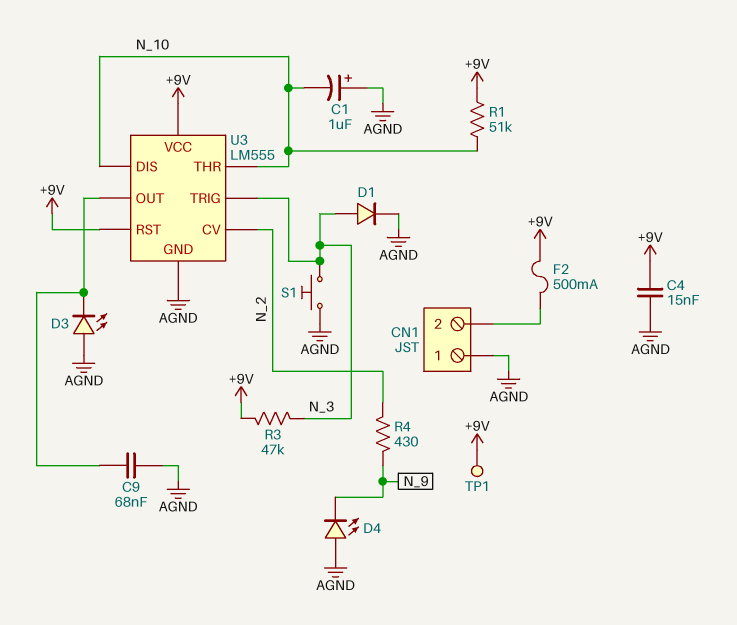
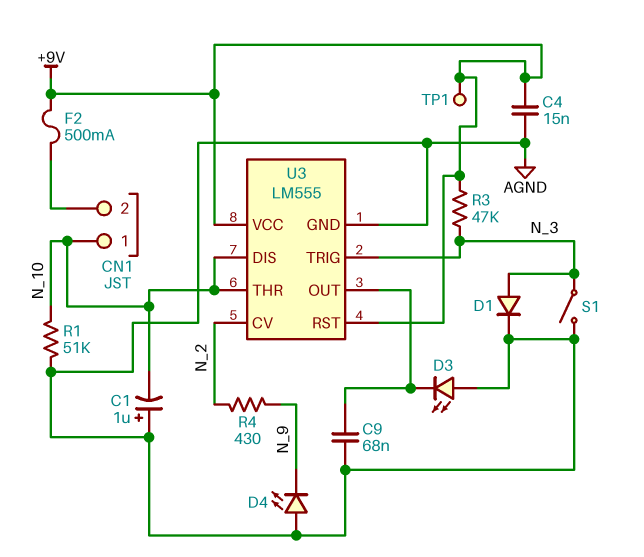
CN1 pin 1: AGND -> N_10
R1: 51k (+9V, N_10) -> 51k (AGND, N_10)
S1: button (AGND, N_3) -> switch (AGND, N_3)

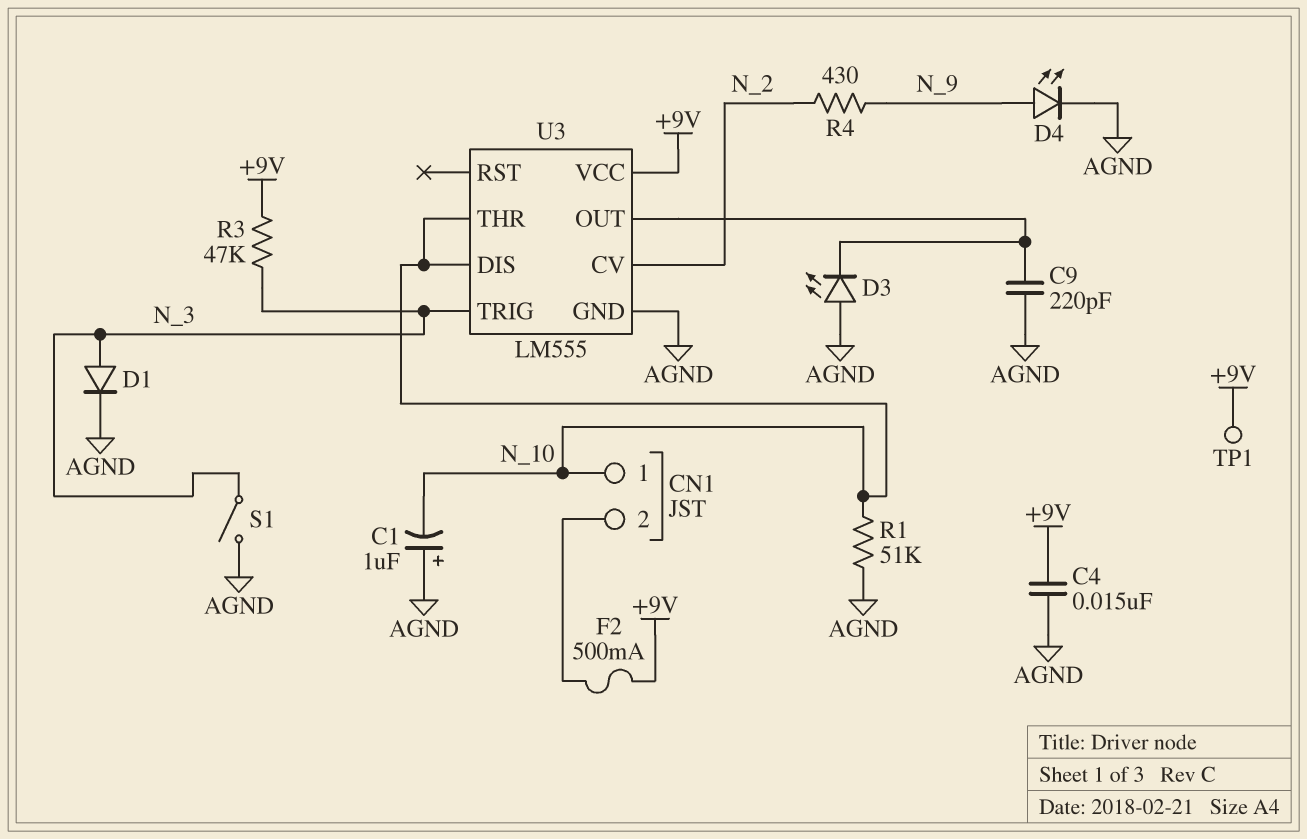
C9: 68nF (AGND, U3/OUT) -> 220pF (AGND, U3/OUT)
D4: LED (A AGND, K N_9) -> LED (A N_9, K AGND)
U3 pin RST: +9V -> none

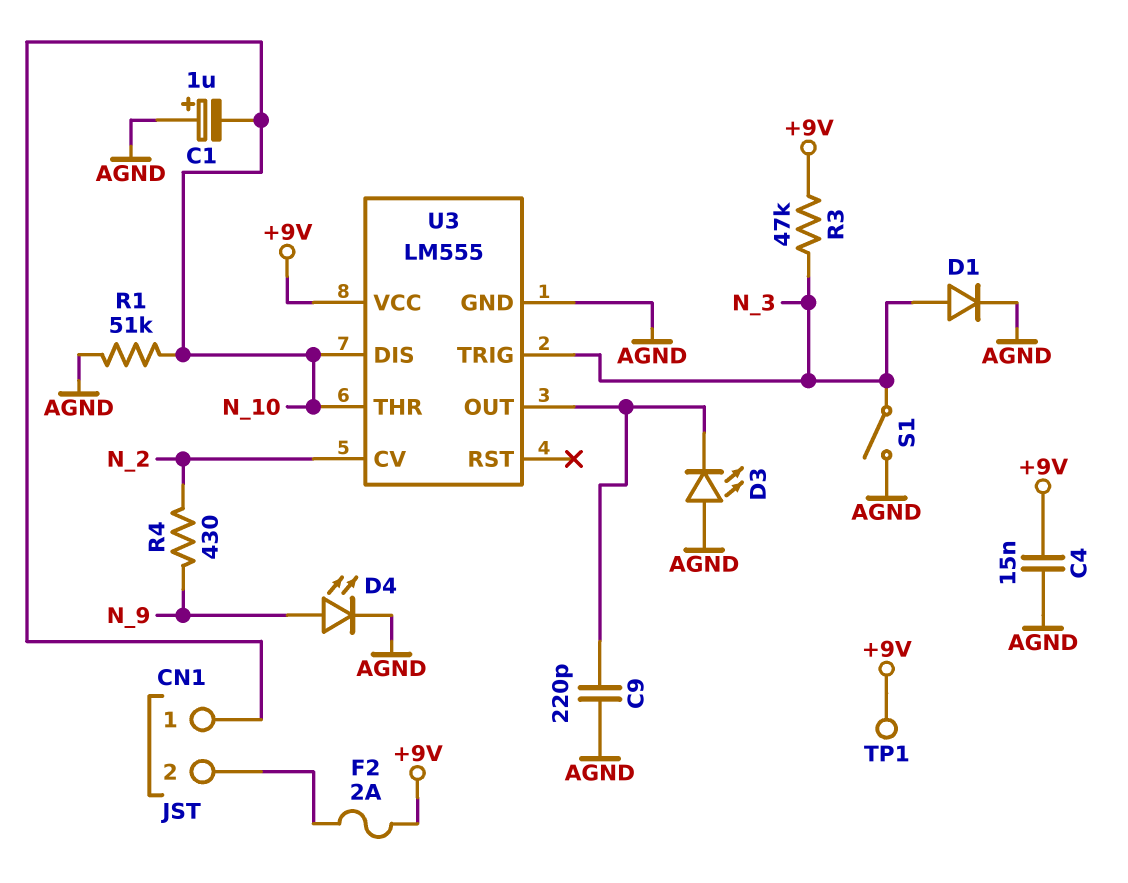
F2: 500mA (+9V, CN1/2) -> 2A (+9V, CN1/2)

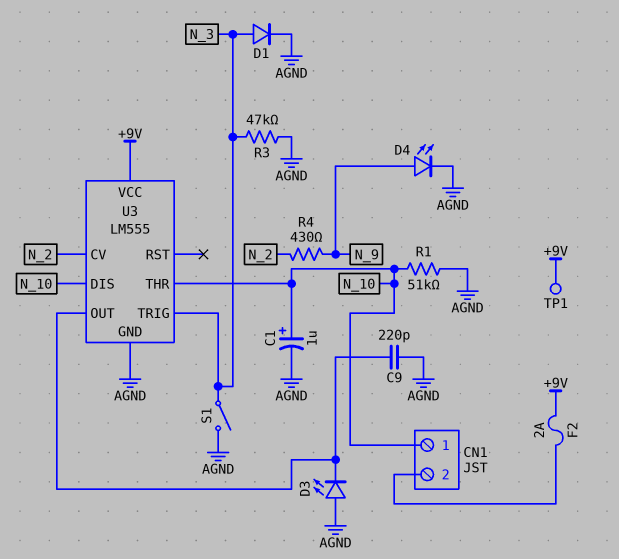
C1: 1uF (plus AGND, minus N_10) -> 1uF (plus N_10, minus AGND)
C4: 15nF (+9V, AGND) -> none
R3: 47k (+9V, N_3) -> 47k (AGND, N_3)

